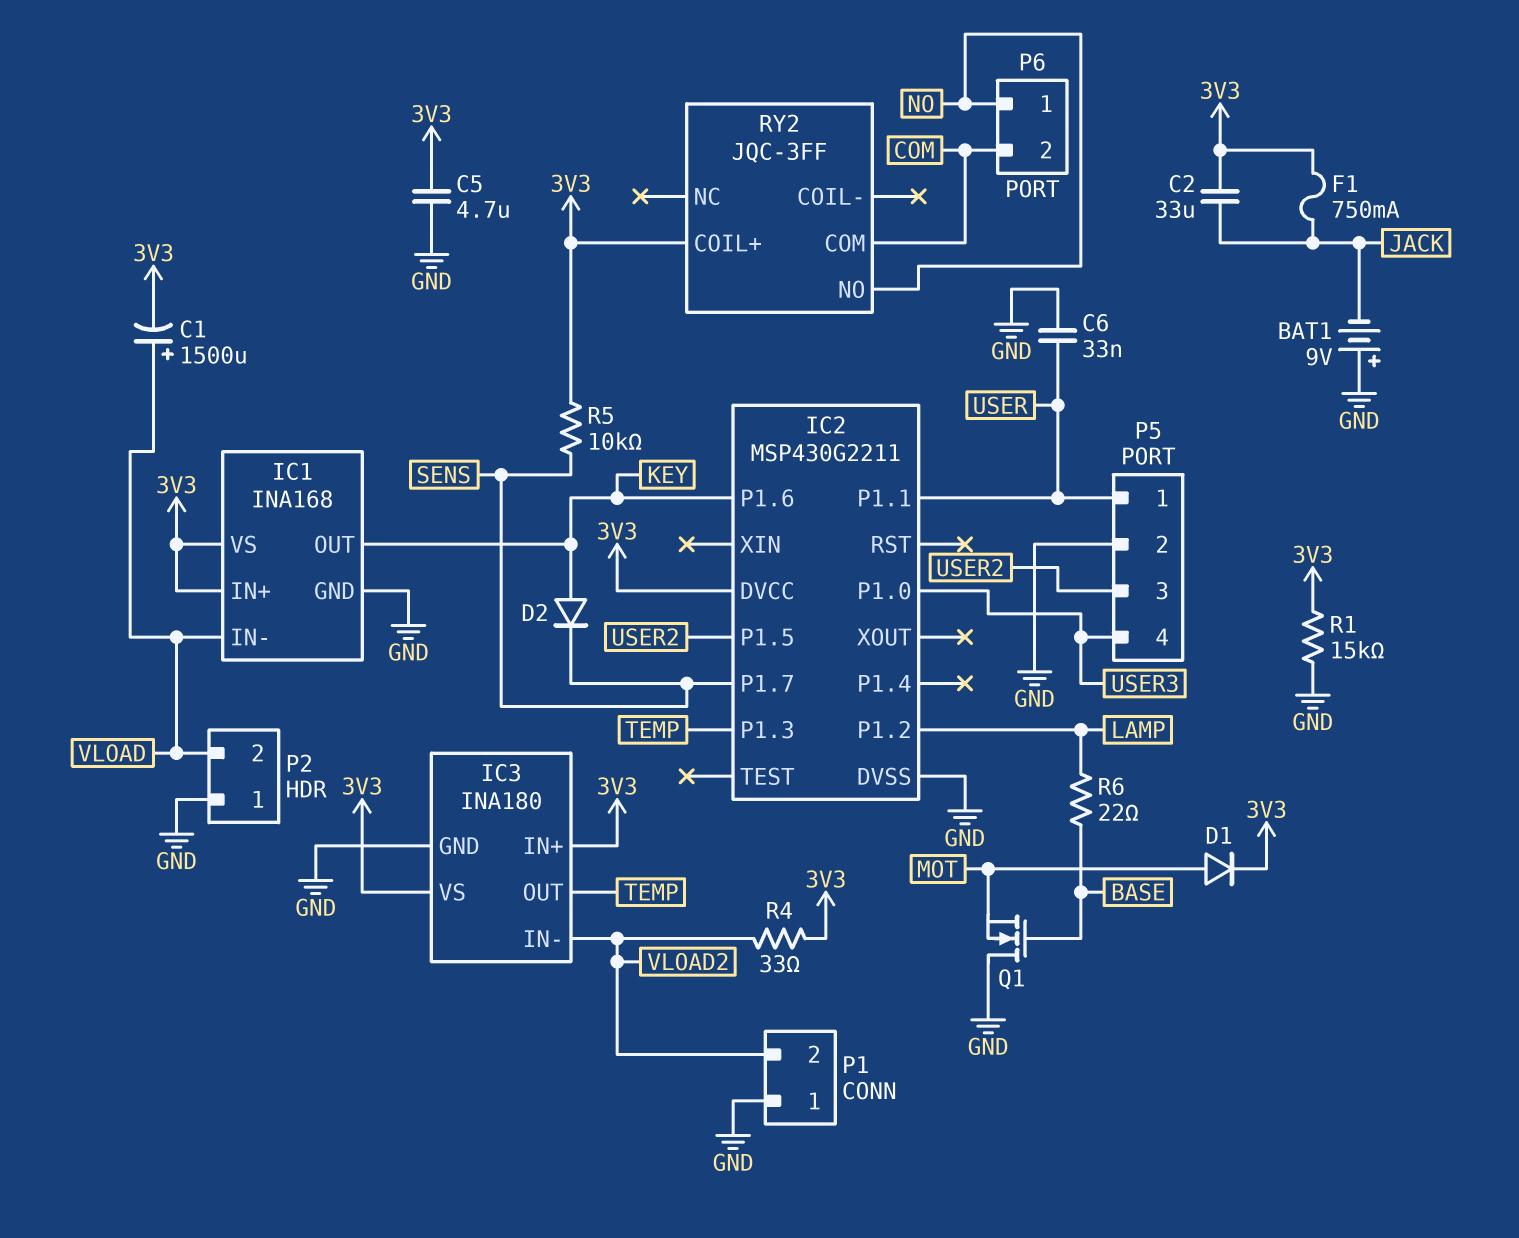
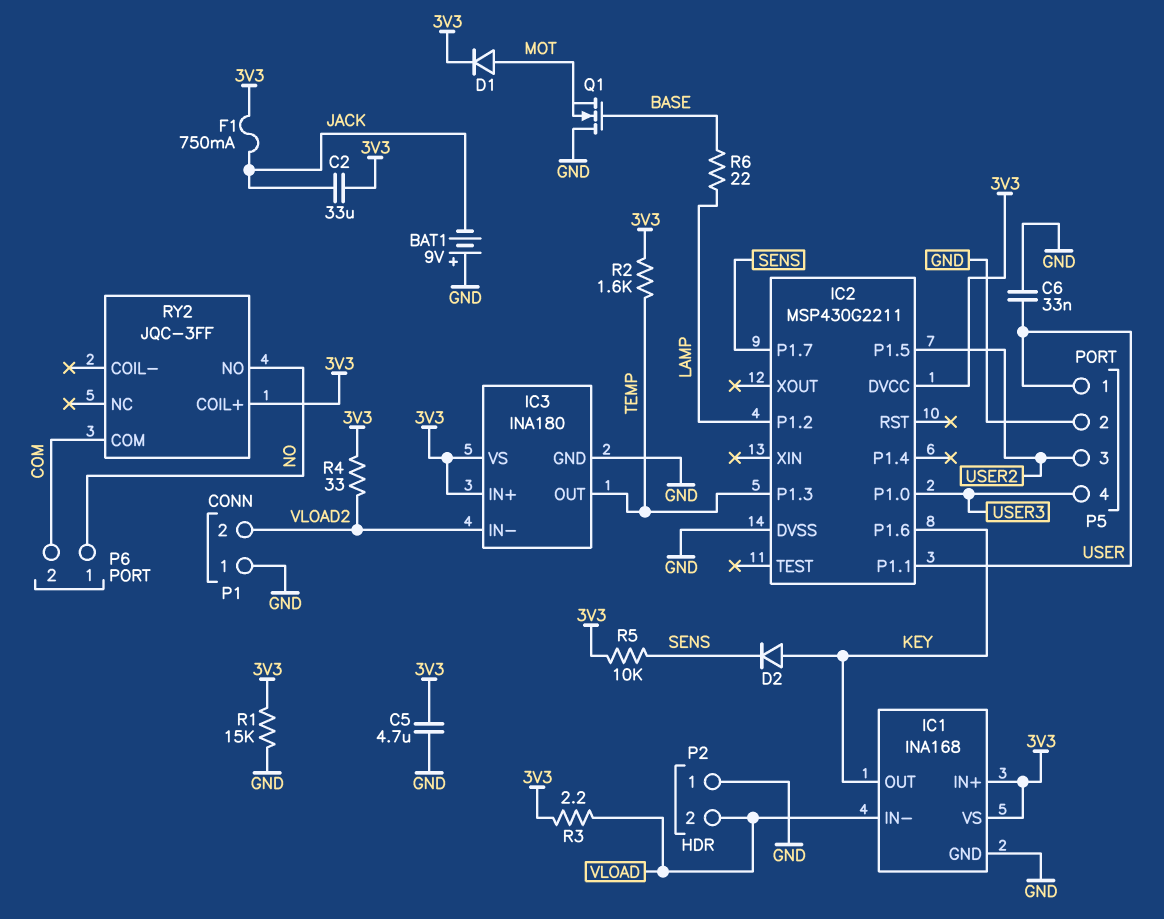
C1: 1500uF (plus VLOAD, minus 3V3) -> none
R2: none -> 1.6k (3V3, TEMP)
R3: none -> 2.2 (3V3, VLOAD)

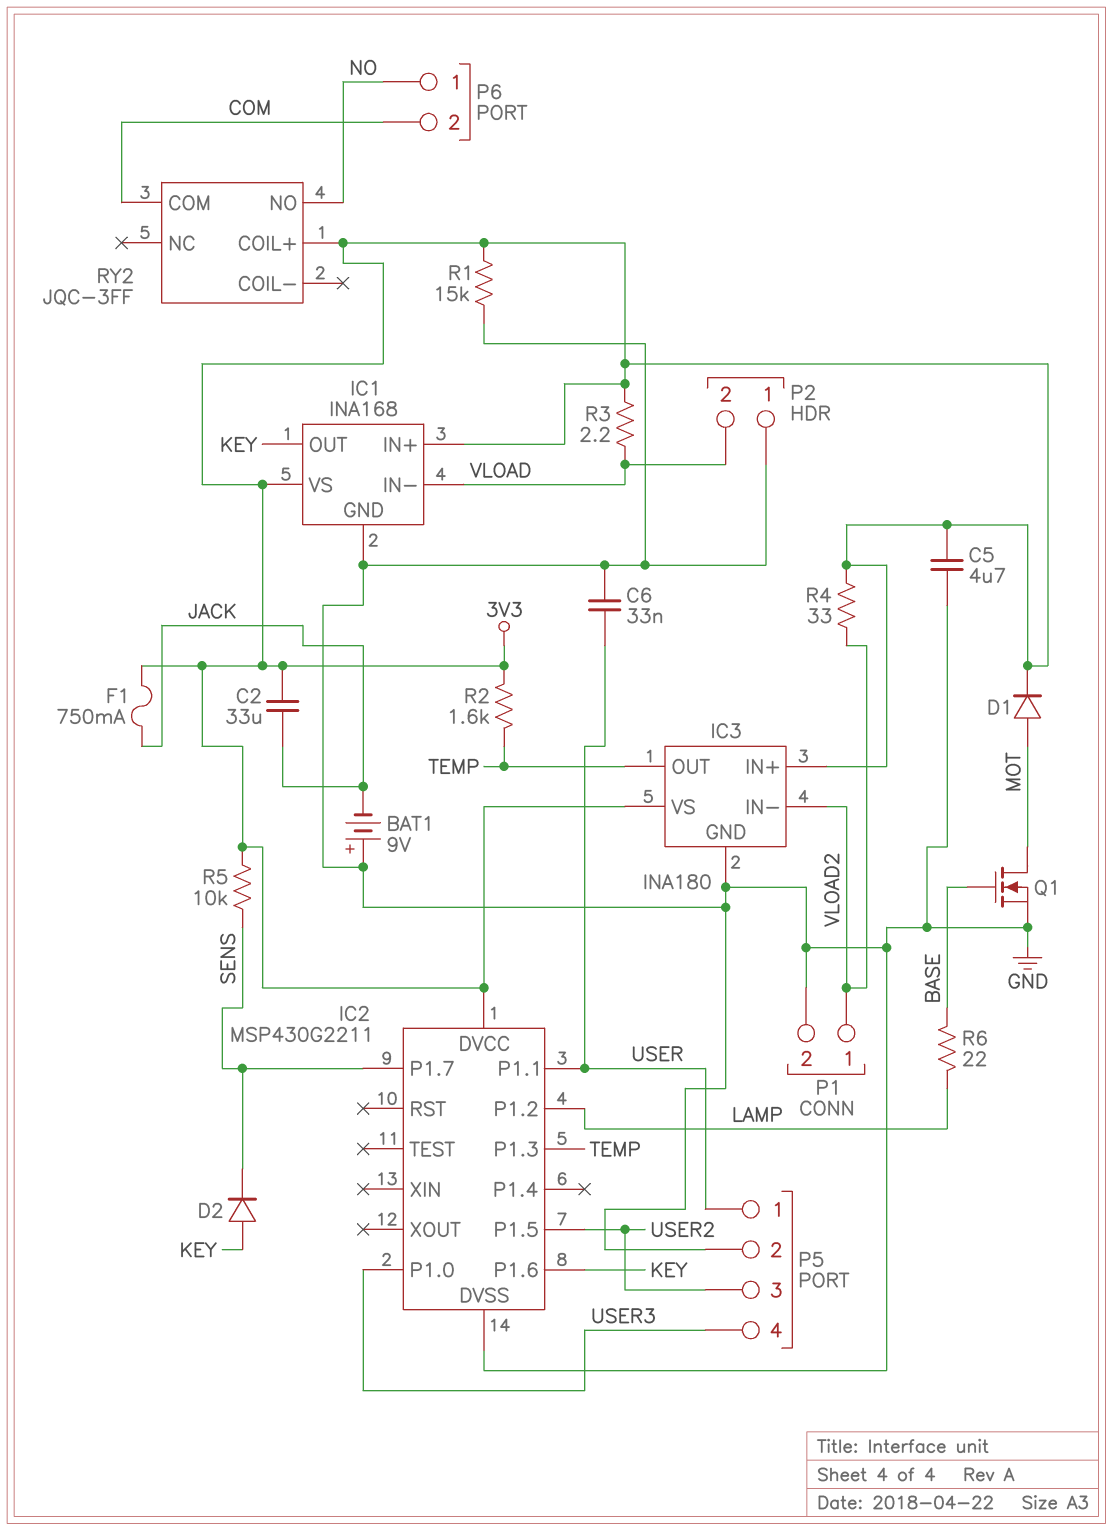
P1 pin 1: GND -> VLOAD2
P1 pin 2: VLOAD2 -> GND
Q1: NMOS (G BASE, D GND, S MOT) -> NMOS (G BASE, D MOT, S GND)

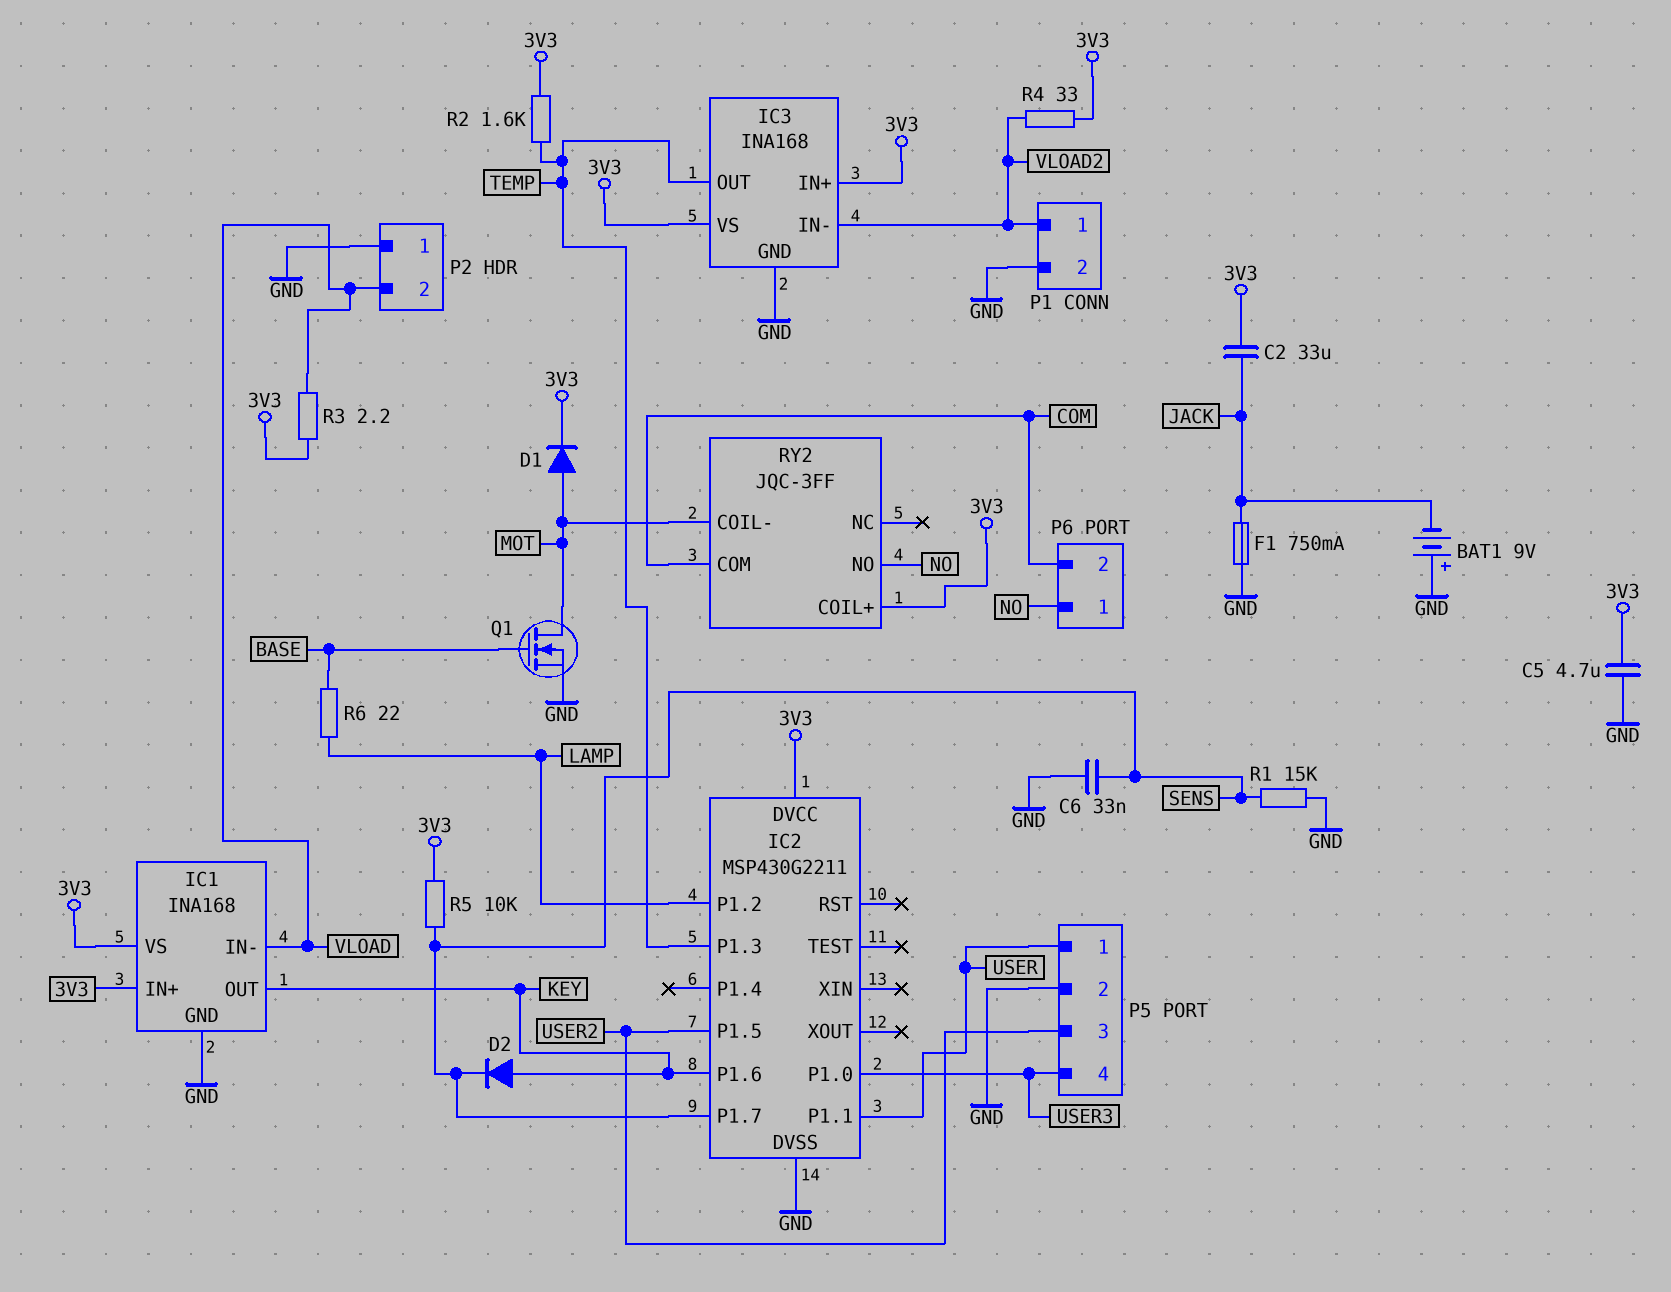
C6: 33nF (GND, USER) -> 33nF (GND, SENS)
F1: 750mA (3V3, JACK) -> 750mA (GND, JACK)
IC3: INA180 -> INA168
R1: 15k (3V3, GND) -> 15k (GND, SENS)
RY2 pin COIL-: none -> MOT

